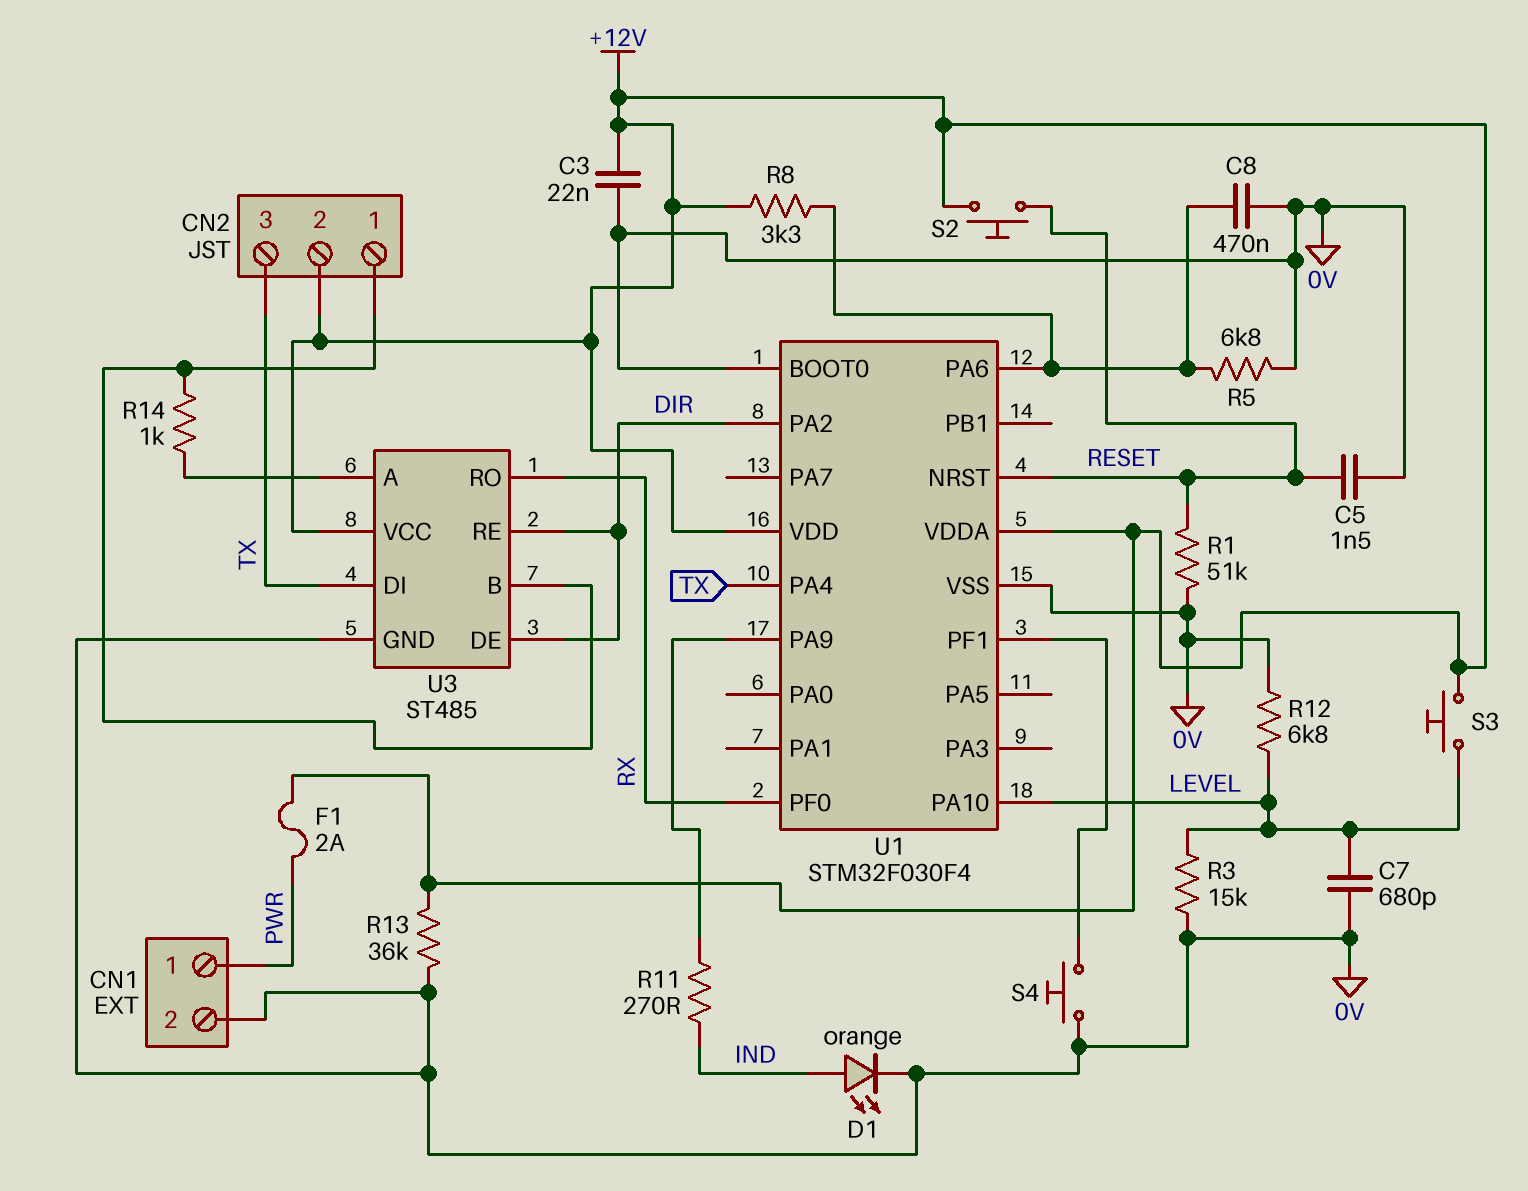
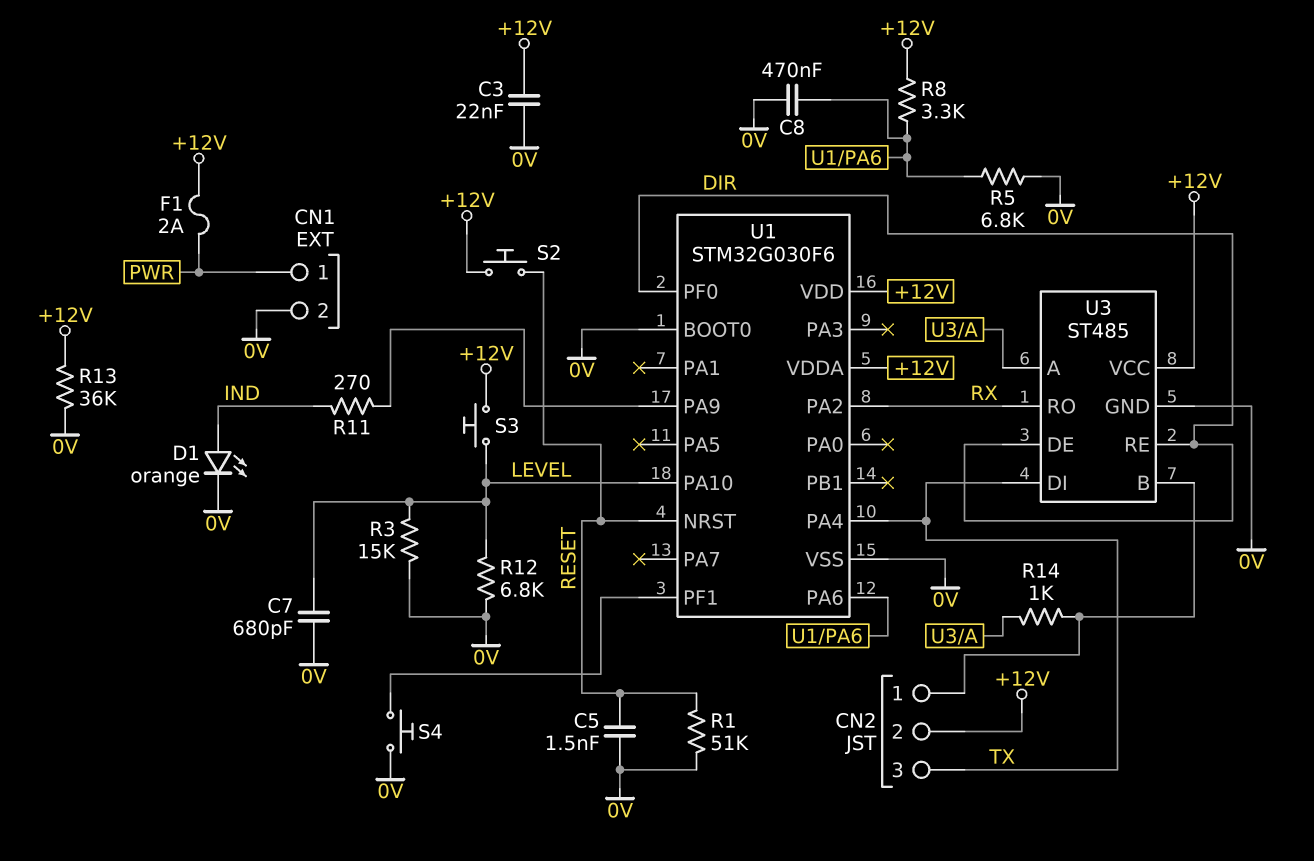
U1: STM32F030F4 -> STM32G030F6
U1 pin PA2: DIR -> RX
U1 pin PF0: RX -> DIR

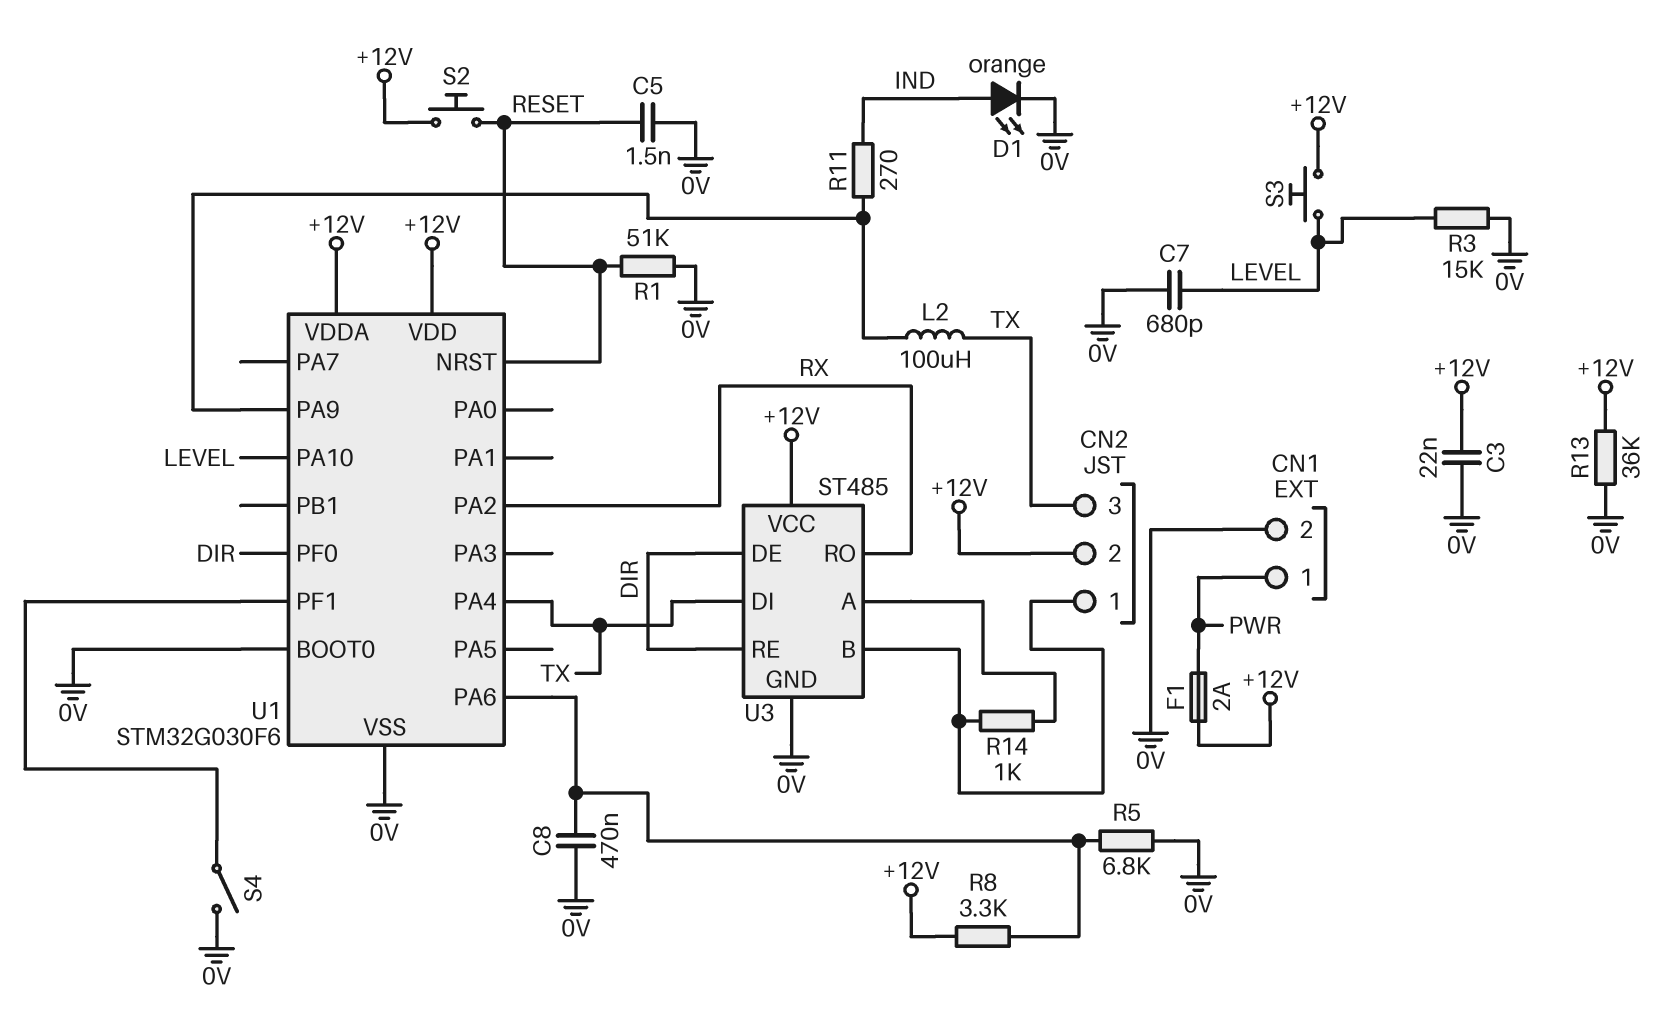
L2: none -> 100uH (TX, U1/PA9)
R12: 6.8k (0V, LEVEL) -> none
S4: button (0V, U1/PF1) -> switch (0V, U1/PF1)

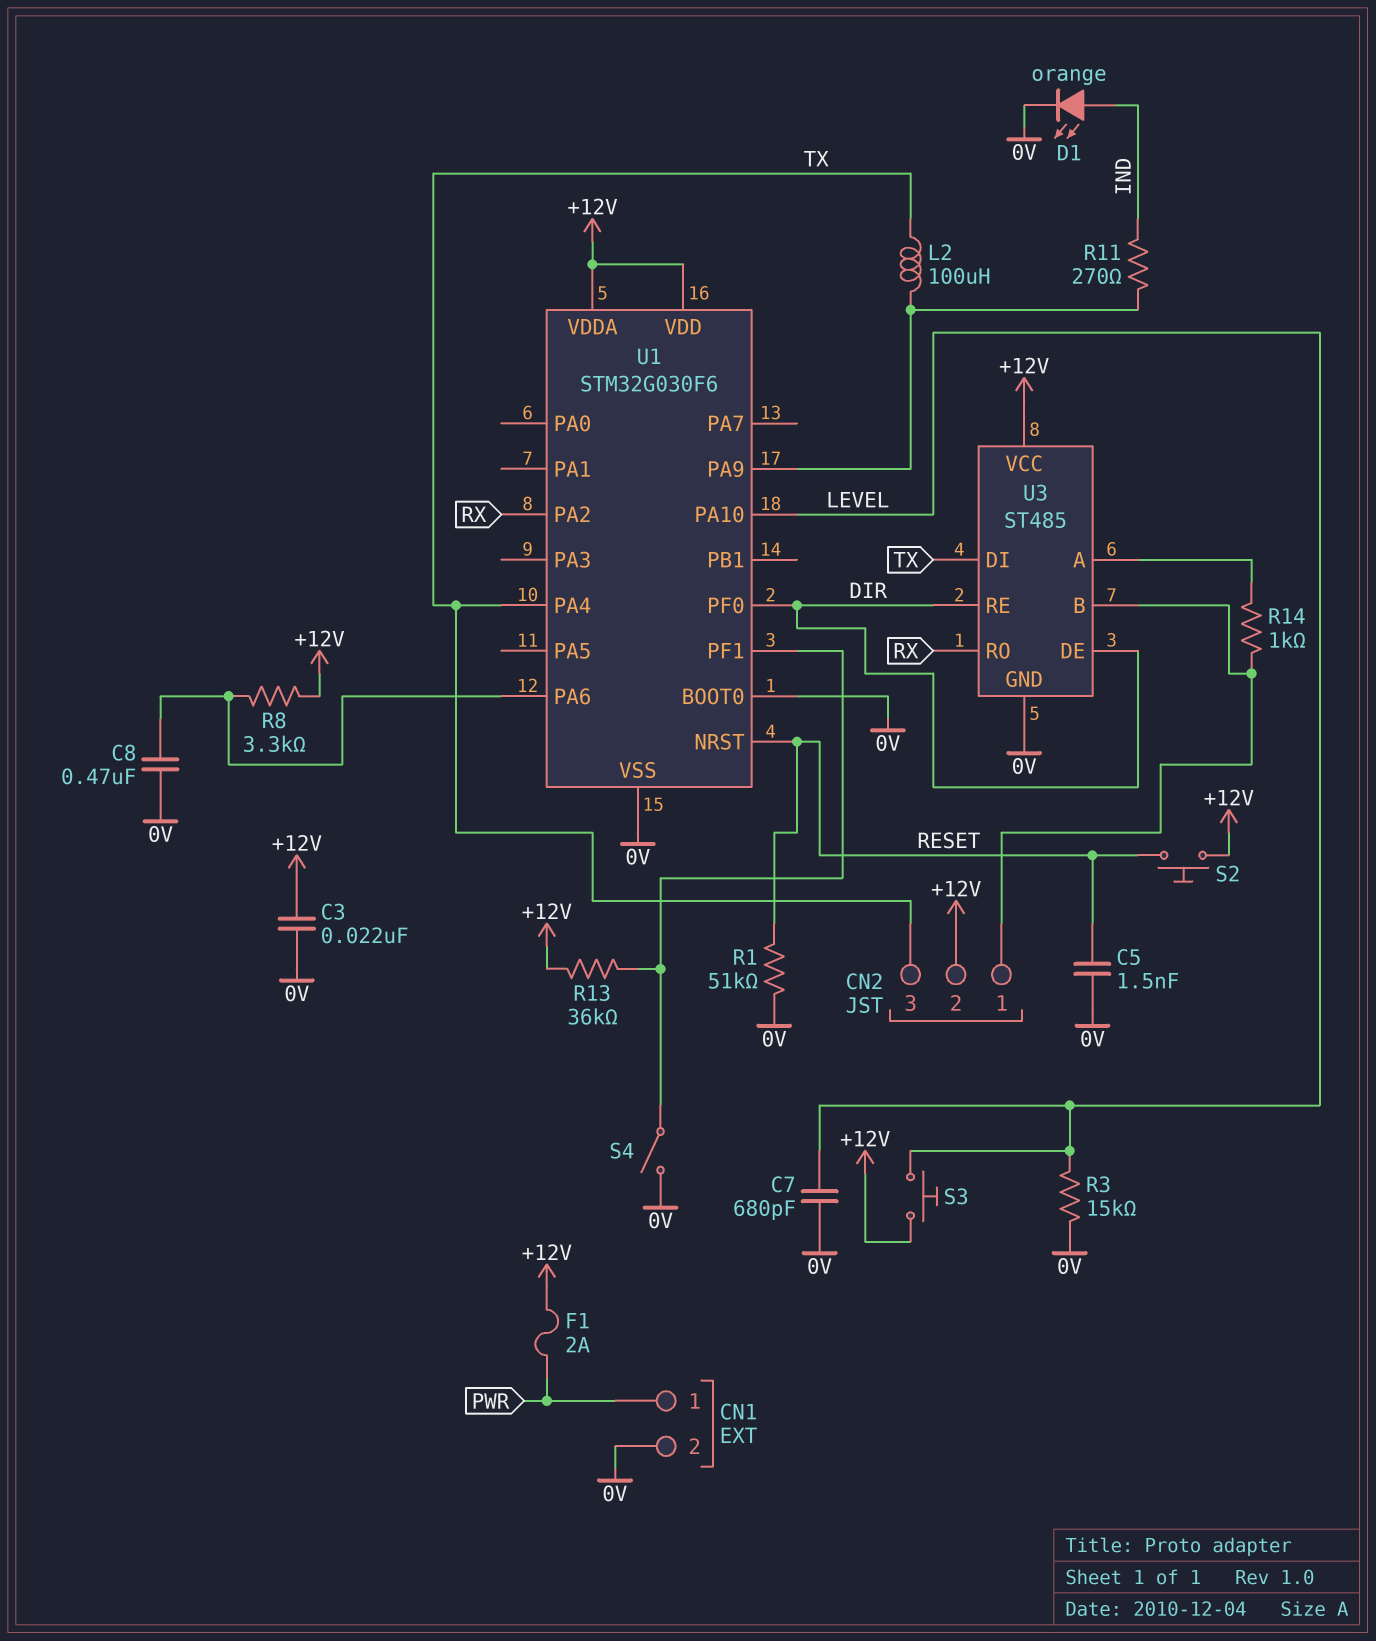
R5: 6.8k (0V, U1/PA6) -> none
R13: 36k (+12V, 0V) -> 36k (+12V, U1/PF1)

